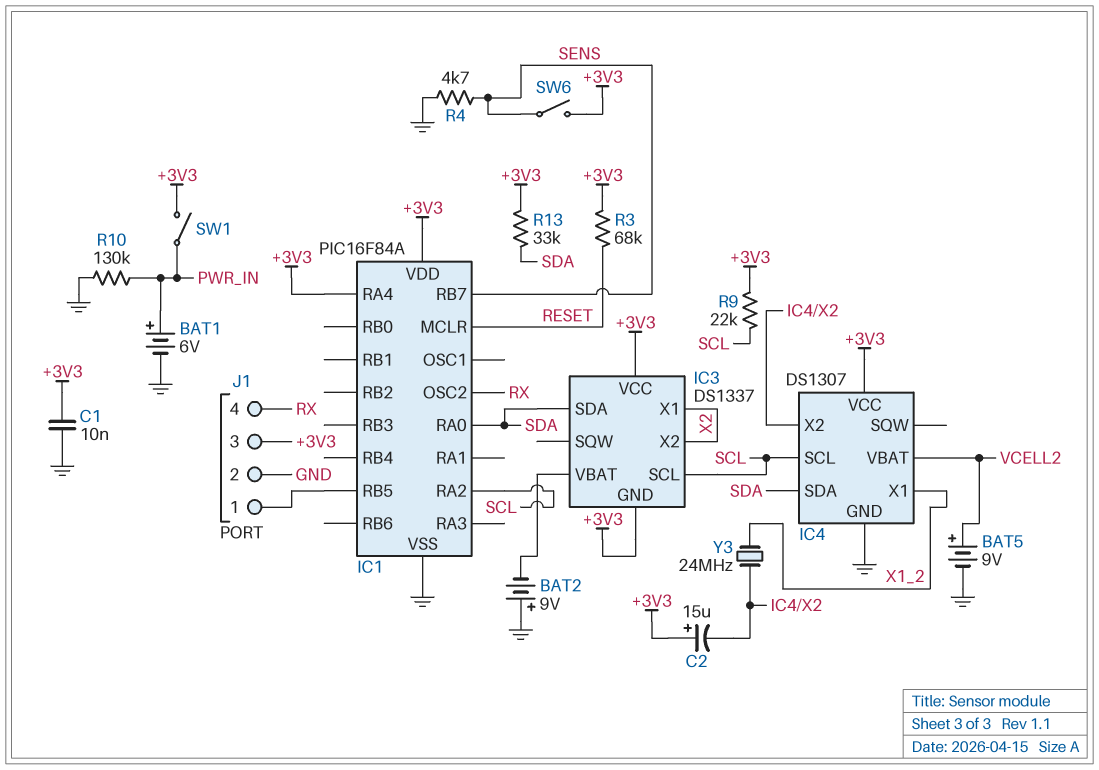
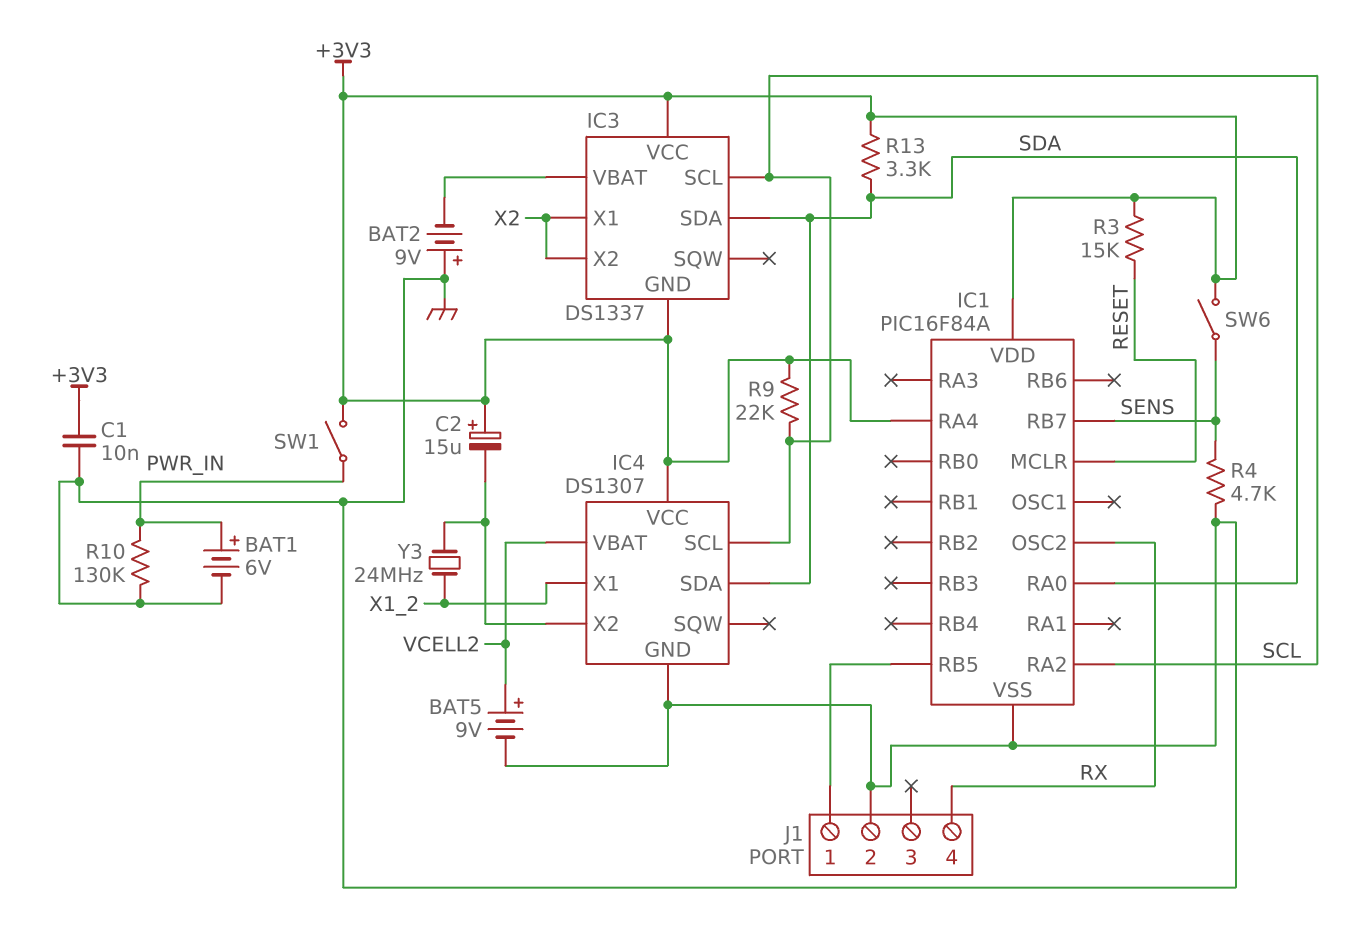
J1 pin 3: +3V3 -> none
R3: 68k (+3V3, RESET) -> 15k (+3V3, RESET)
R13: 33k (+3V3, SDA) -> 3.3k (+3V3, SDA)

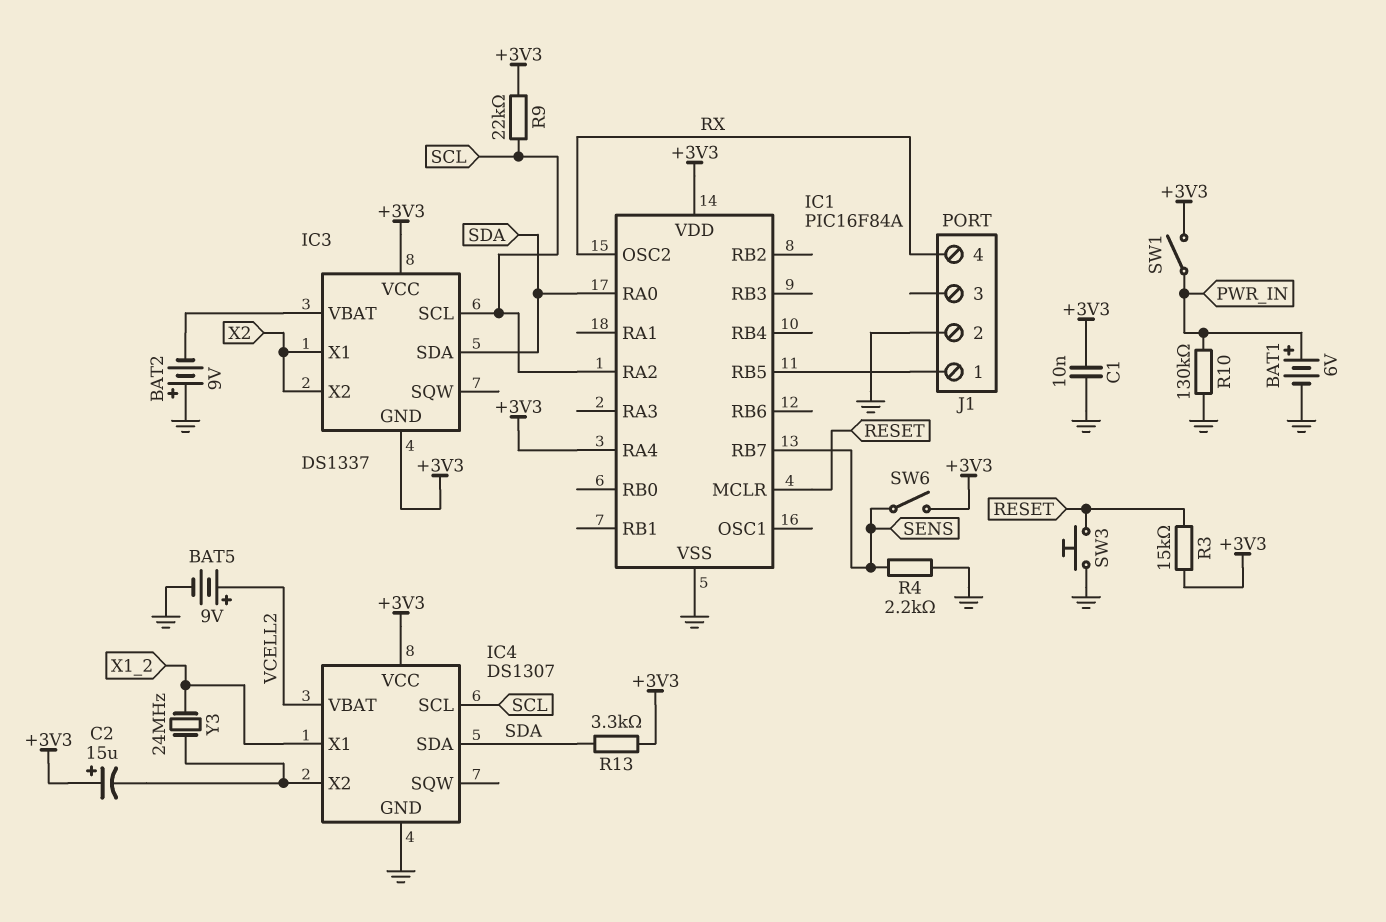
R4: 4.7k (GND, SENS) -> 2.2k (GND, SENS)
SW3: none -> button (GND, RESET)

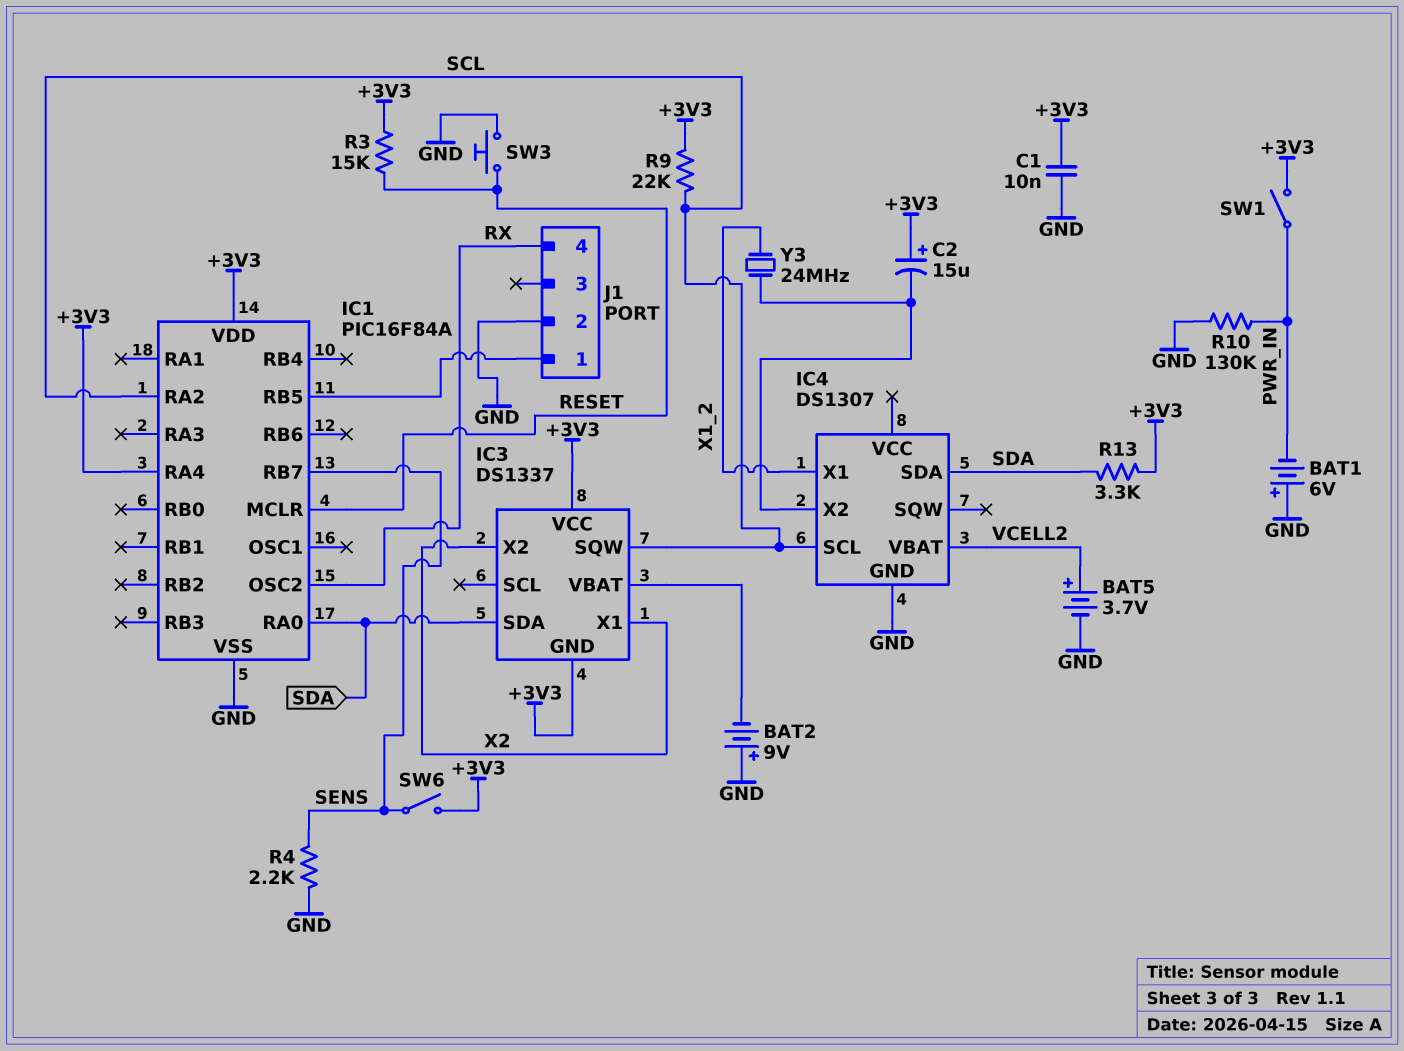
BAT1: 6V (plus PWR_IN, minus GND) -> 6V (plus GND, minus PWR_IN)
BAT5: 9V (plus VCELL2, minus GND) -> 3.7V (plus VCELL2, minus GND)
IC3 pin SCL: SCL -> none
IC3 pin SQW: none -> SCL
IC4 pin VCC: +3V3 -> none

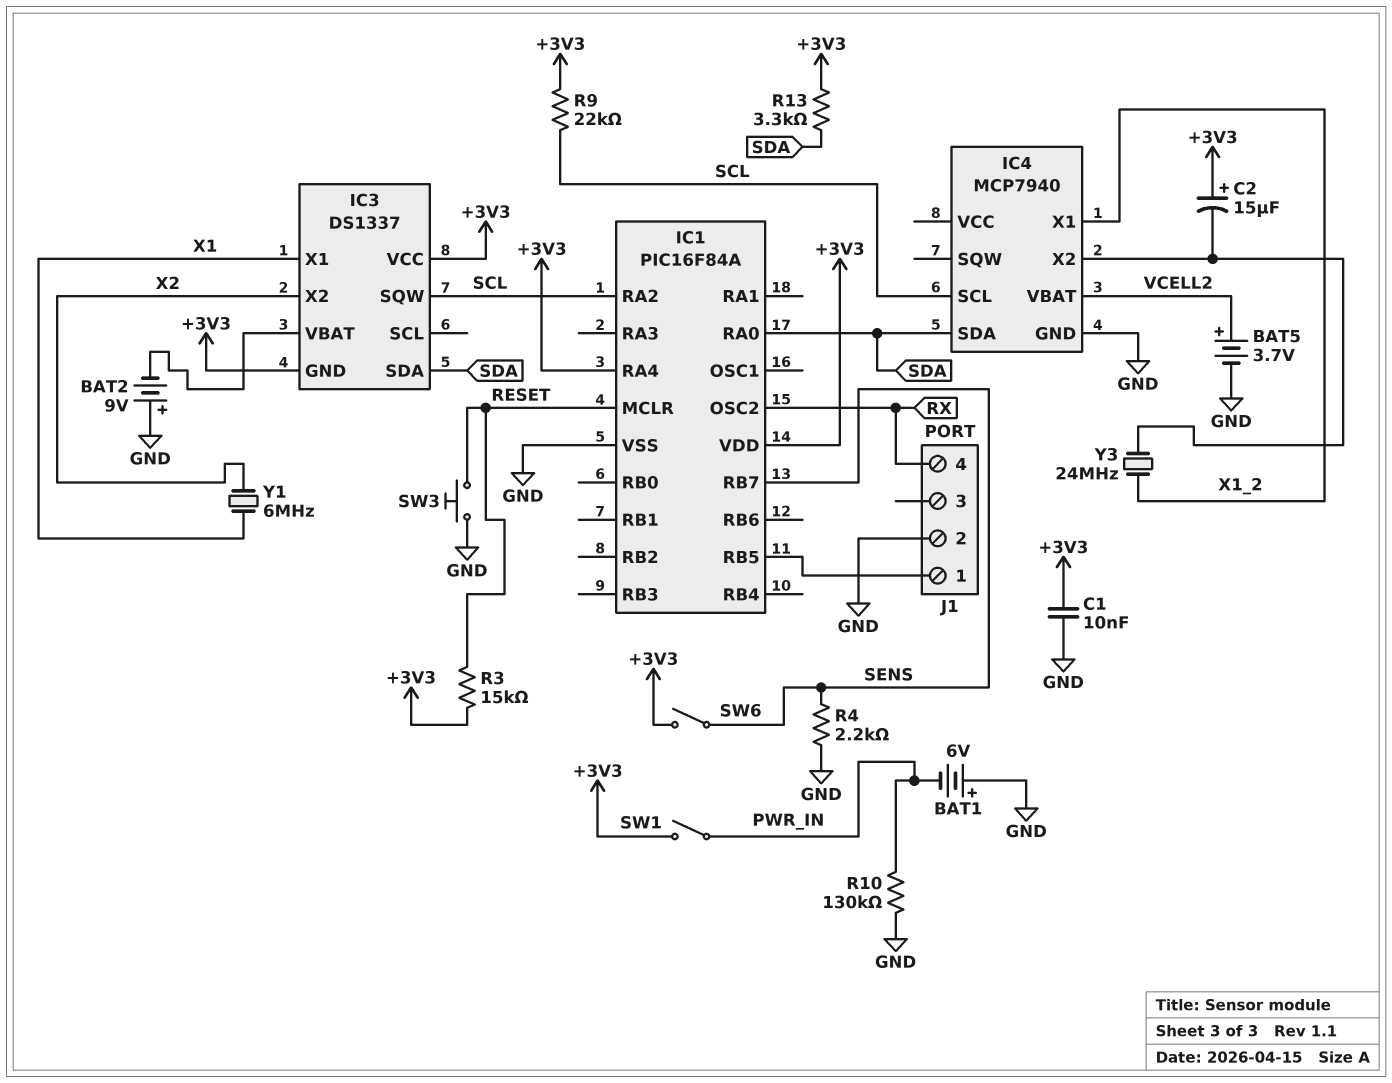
IC3 pin X1: X2 -> X1
IC4: DS1307 -> MCP7940
Y1: none -> 6MHz (X1, X2)

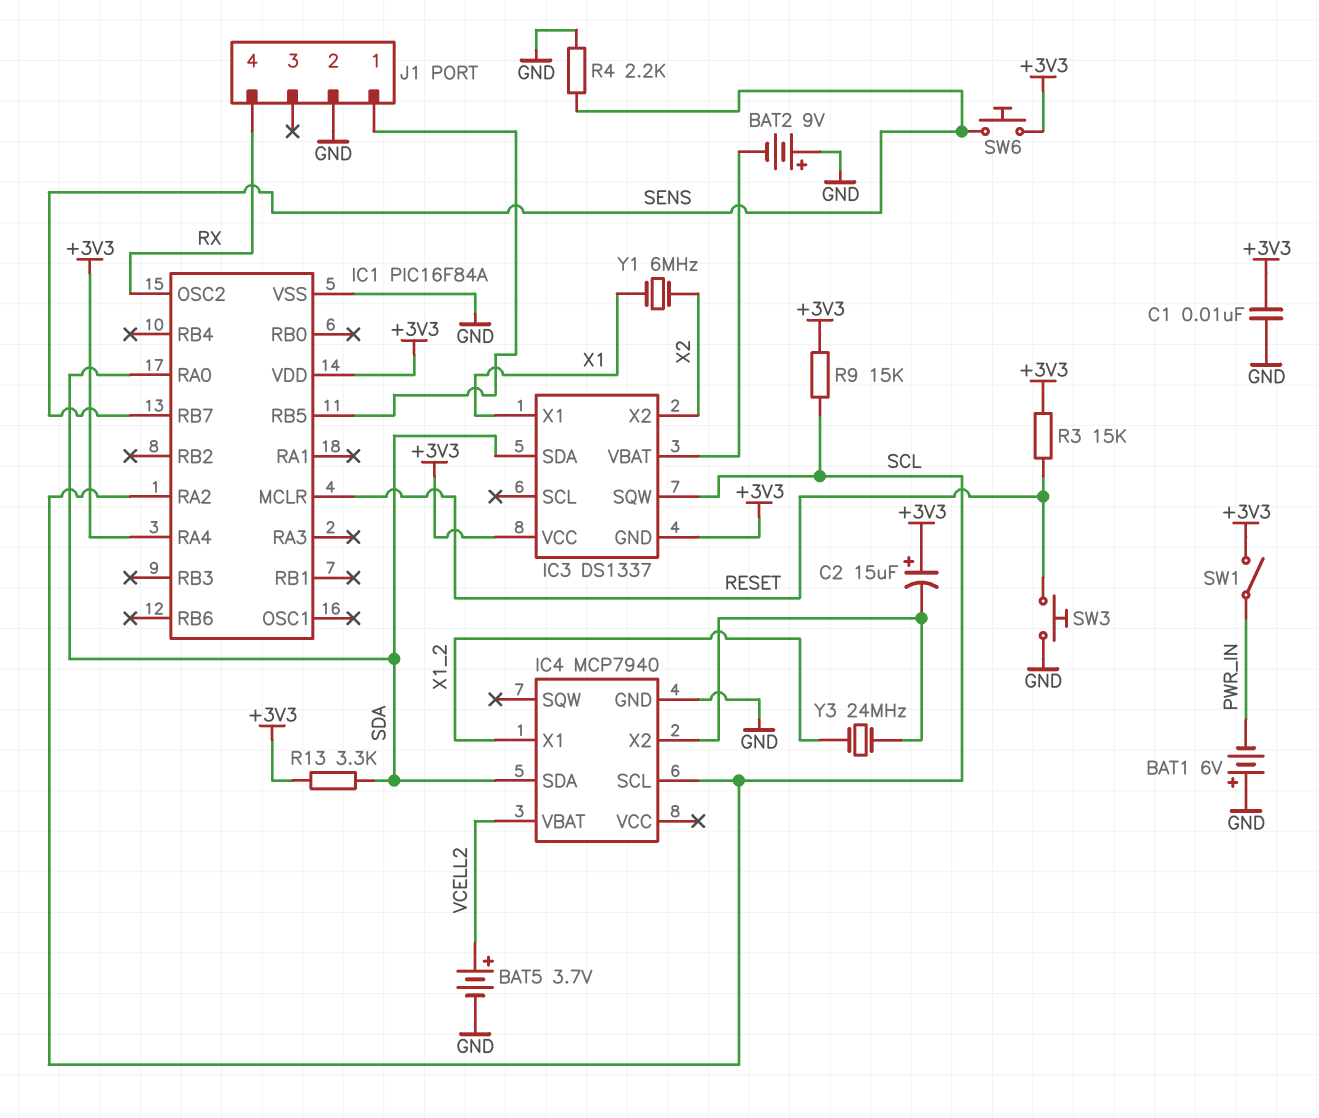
R9: 22k (+3V3, SCL) -> 15k (+3V3, SCL)
R10: 130k (GND, PWR_IN) -> none
SW6: switch (+3V3, SENS) -> button (+3V3, SENS)

